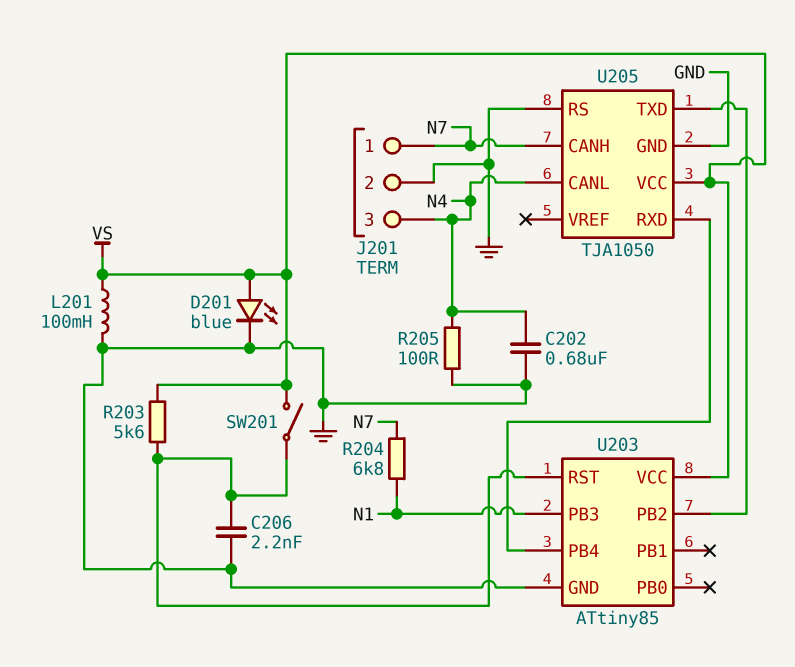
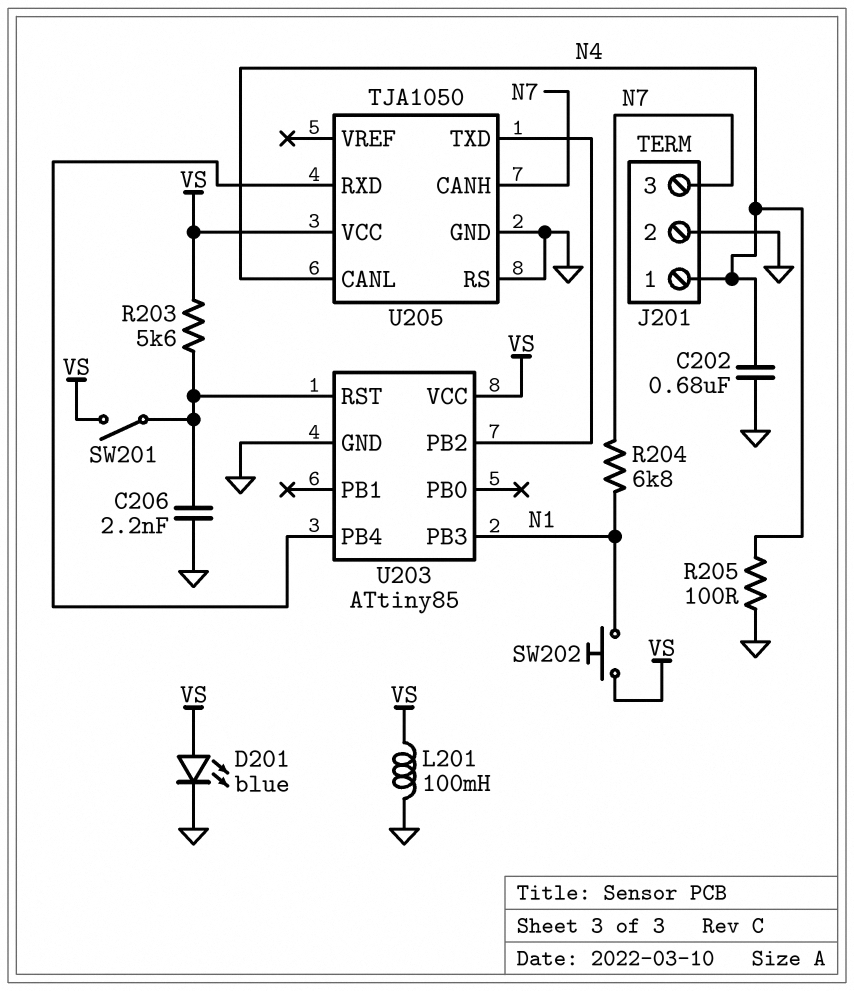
J201 pin 1: N7 -> N4
J201 pin 3: N4 -> N7
SW202: none -> button (N1, VS)

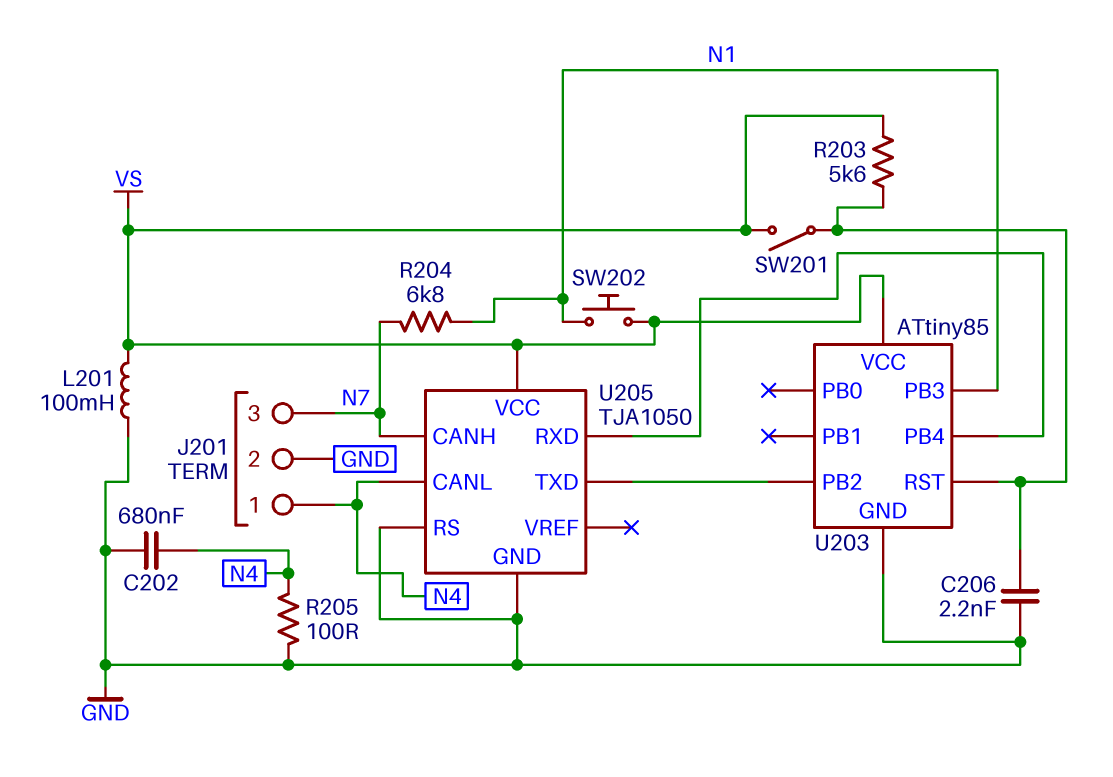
D201: LED blue (A VS, K GND) -> none

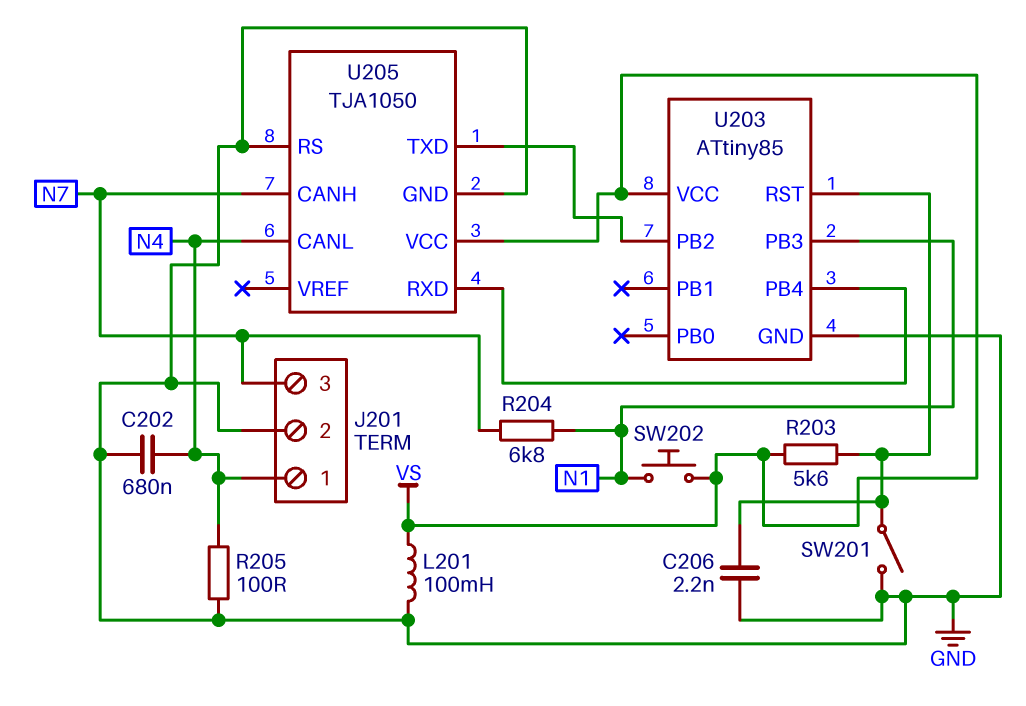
SW201: switch (U203/RST, VS) -> switch (GND, U203/RST)

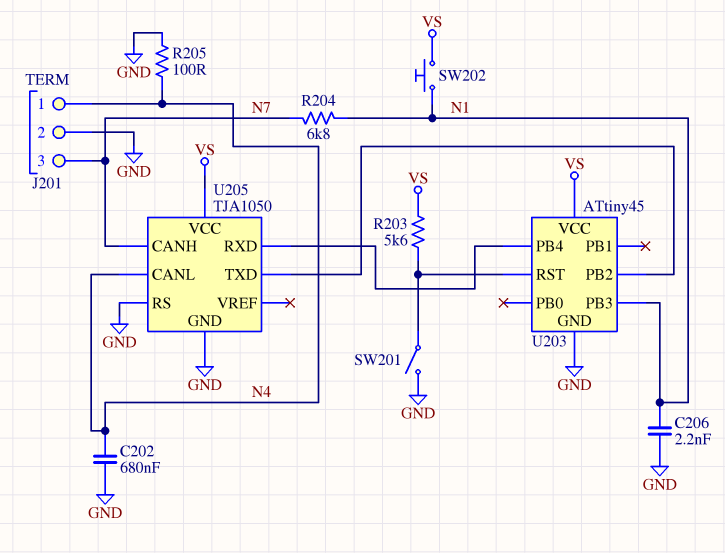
C206: 2.2nF (GND, U203/RST) -> 2.2nF (GND, N1)
L201: 100mH (GND, VS) -> none
U203: ATtiny85 -> ATtiny45

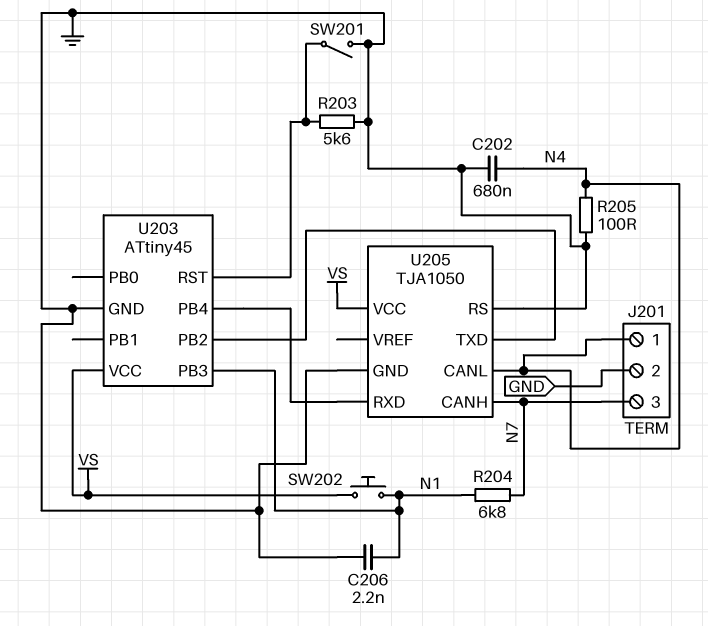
R203: 5.6k (U203/RST, VS) -> 5.6k (GND, U203/RST)

